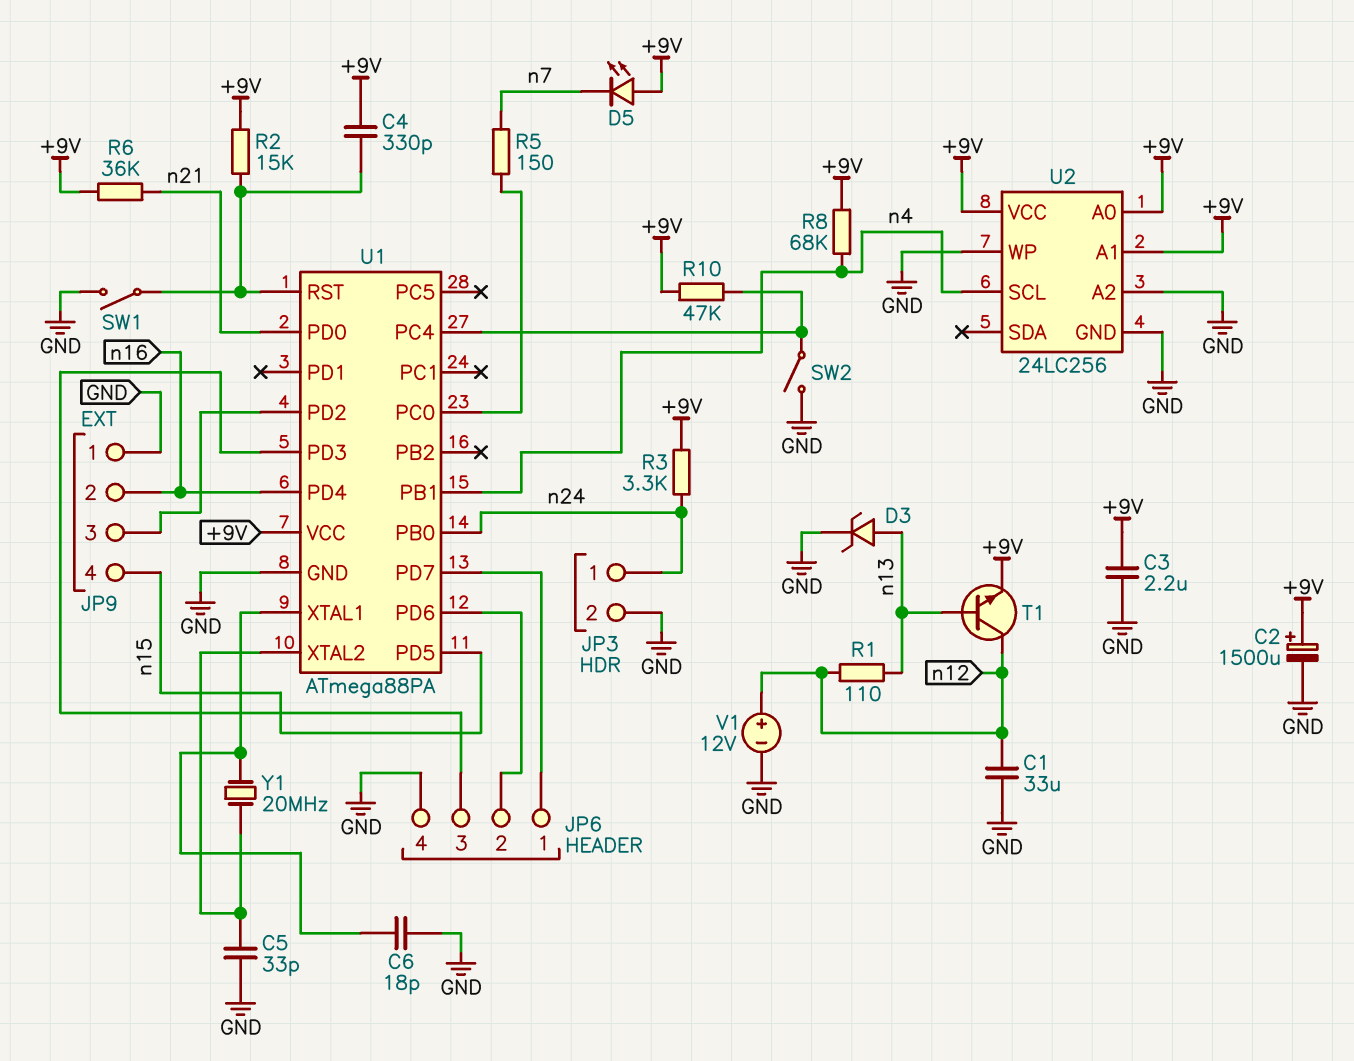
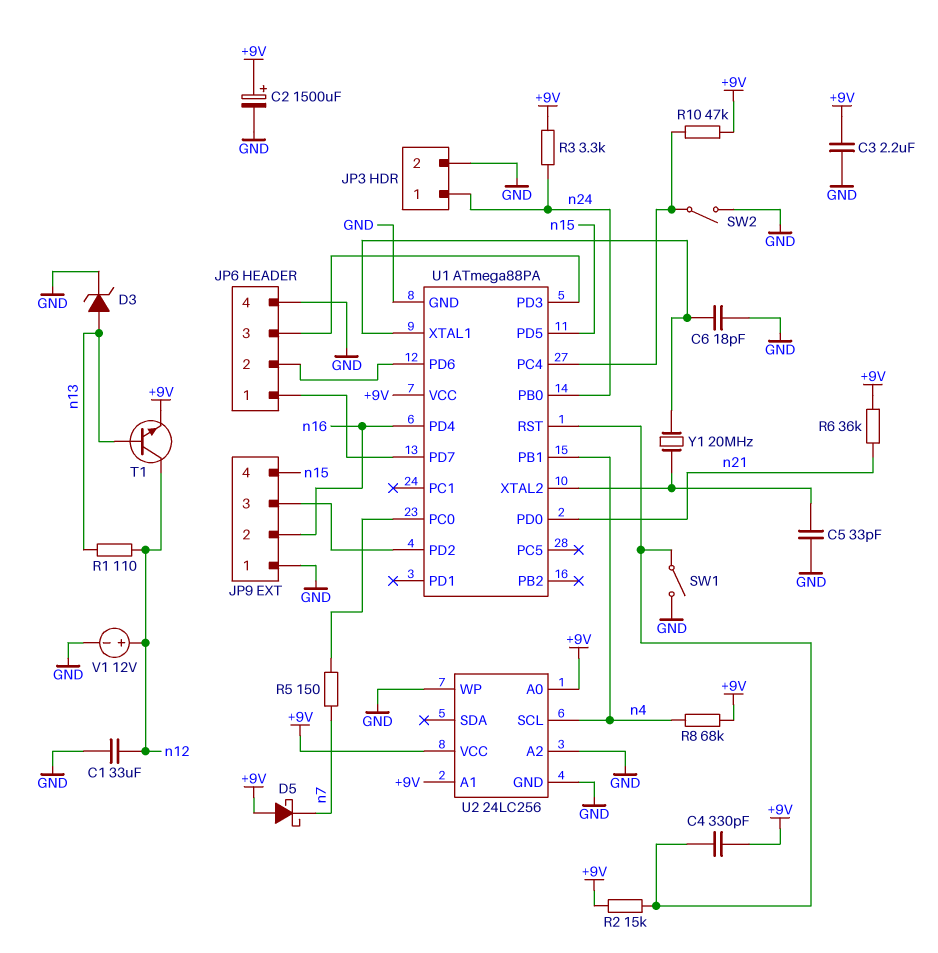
D5: LED (A +9V, K n7) -> schottky (A +9V, K n7)

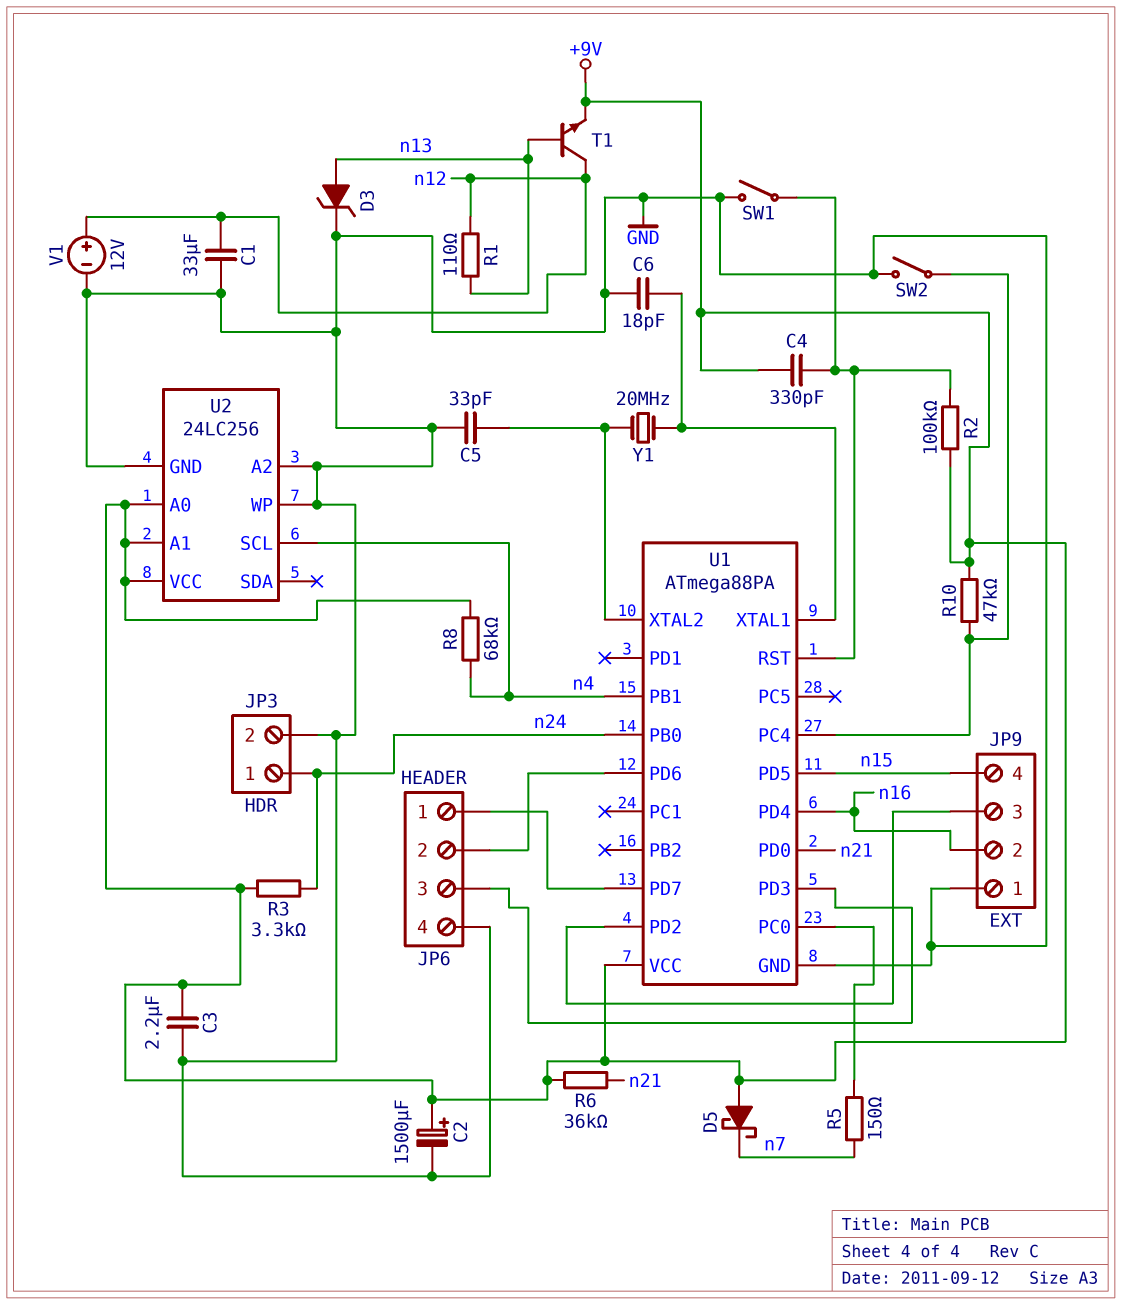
R2: 15k (+9V, U1/RST) -> 100k (+9V, U1/RST)

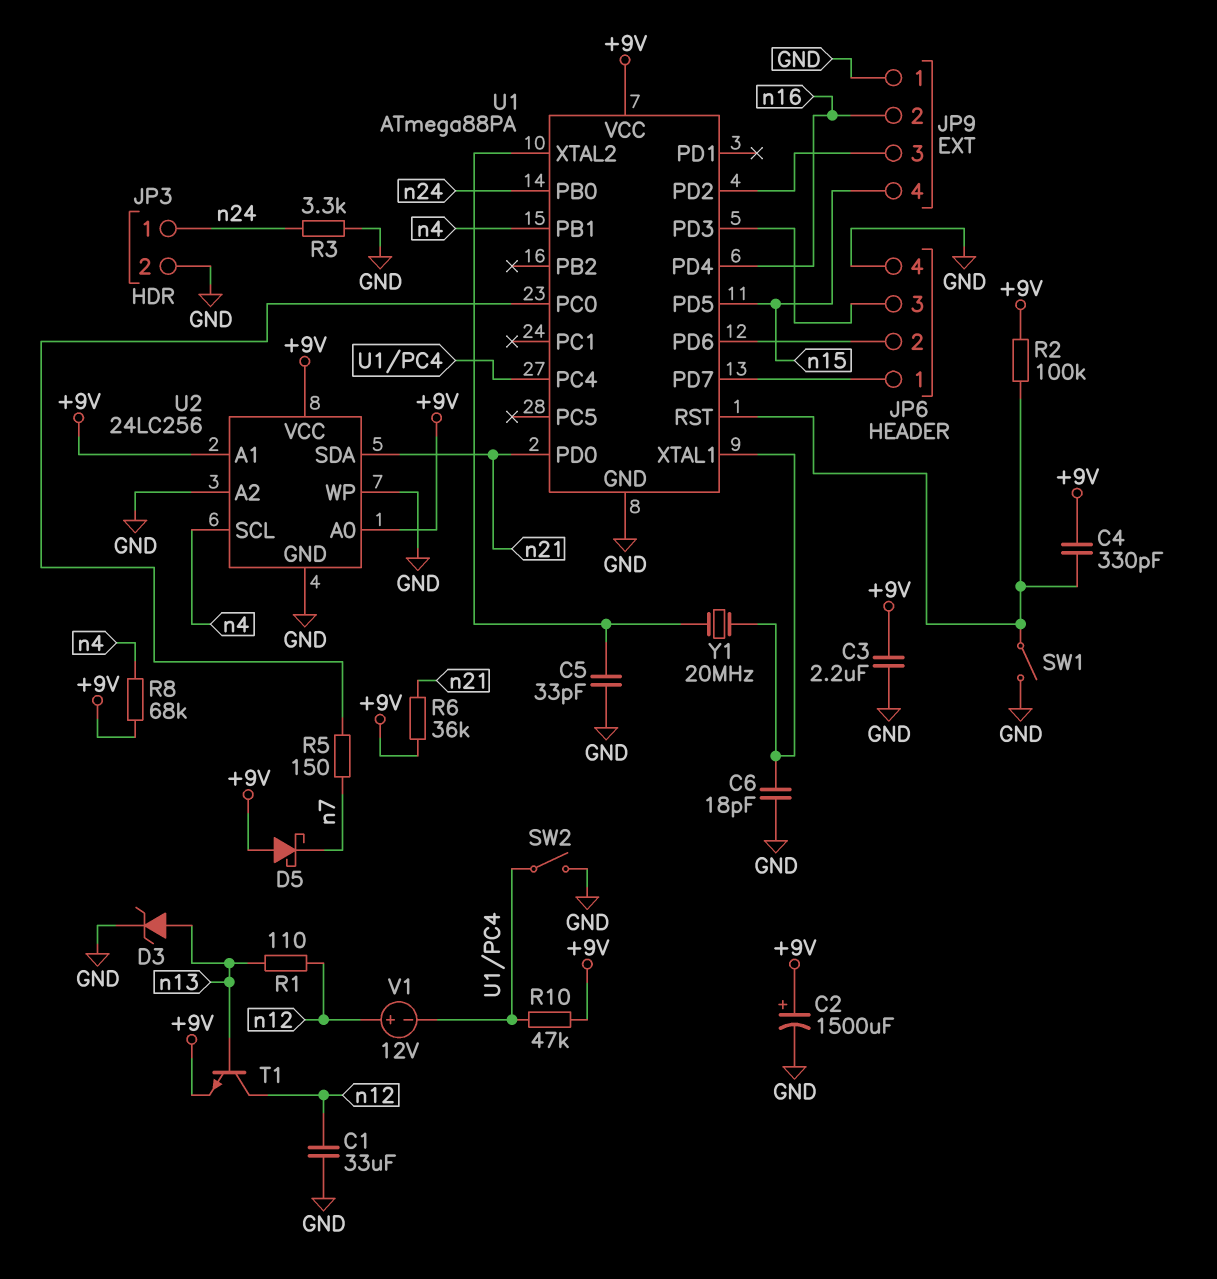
R3: 3.3k (+9V, n24) -> 3.3k (GND, n24)
U2 pin SDA: none -> n21
V1: 12V (plus n12, minus GND) -> 12V (plus n12, minus U1/PC4)

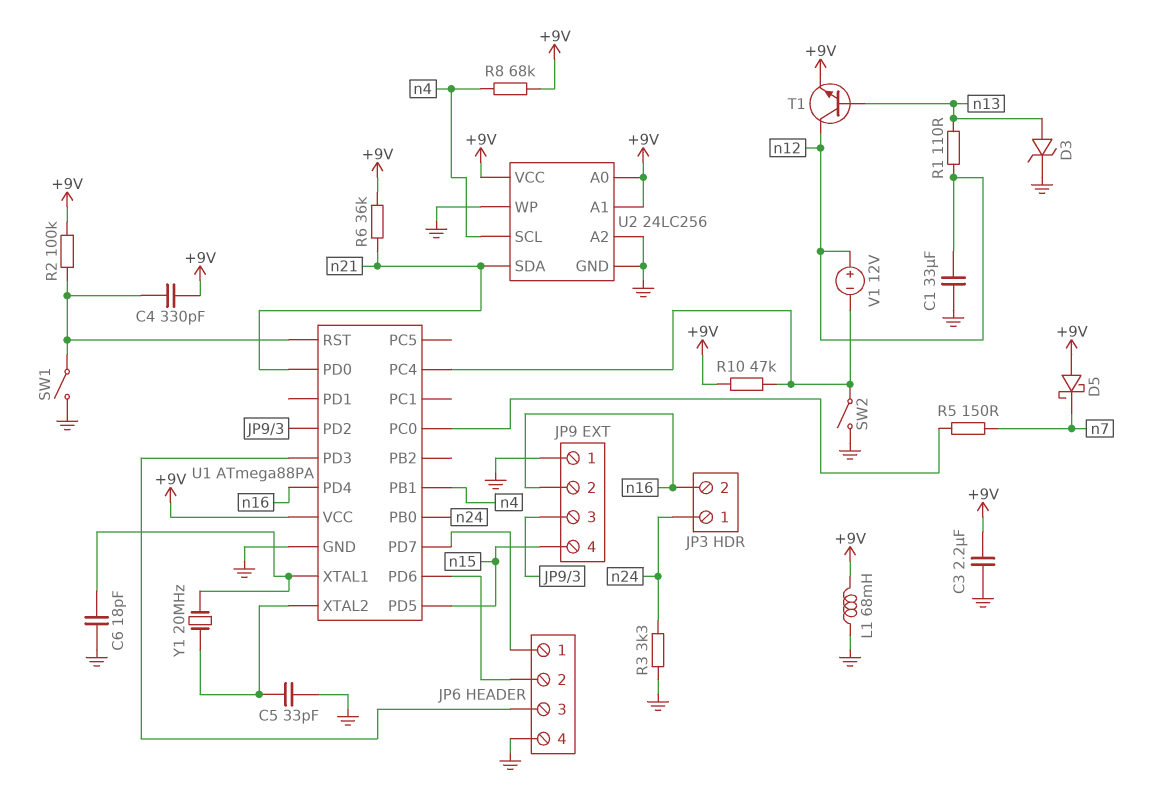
C2: 1500uF (plus +9V, minus GND) -> none
JP3 pin 2: GND -> n16
L1: none -> 68mH (+9V, GND)

